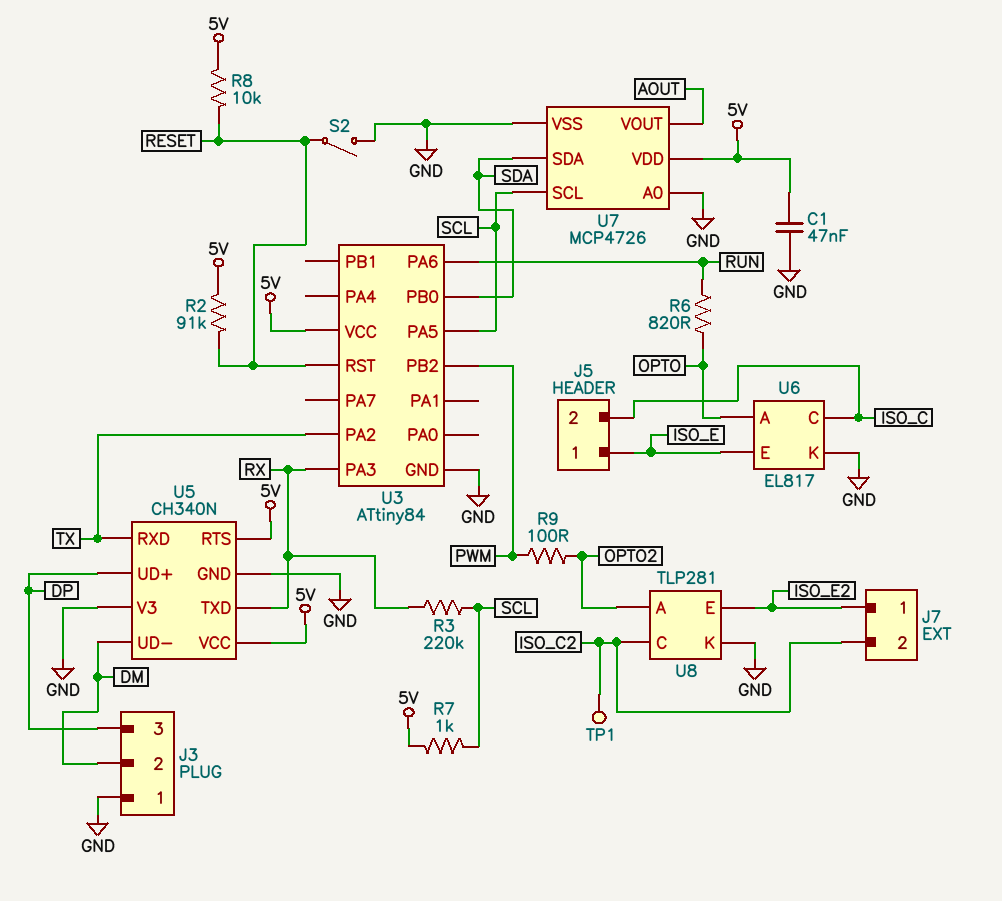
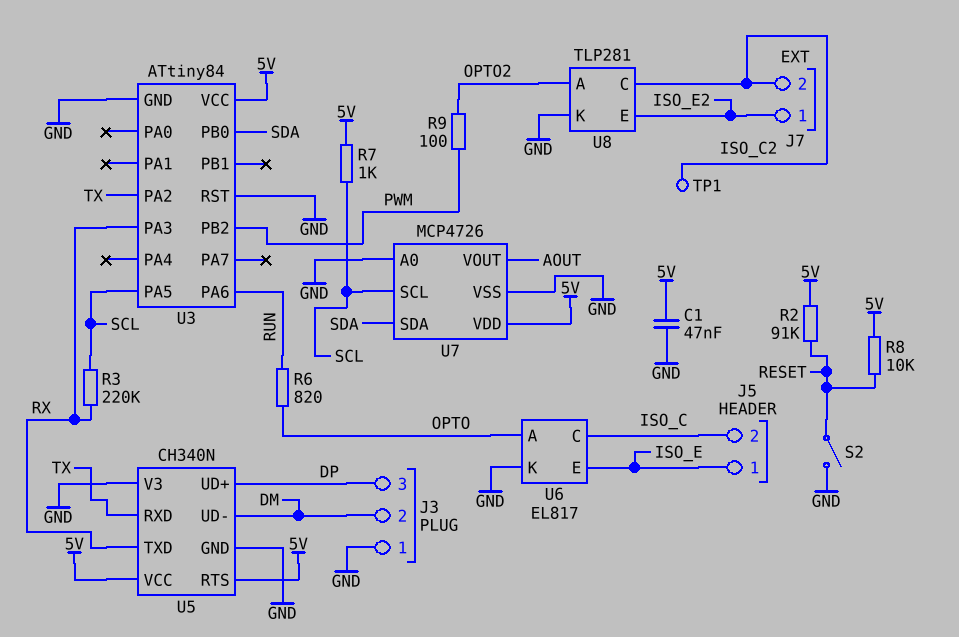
U3 pin RST: RESET -> GND

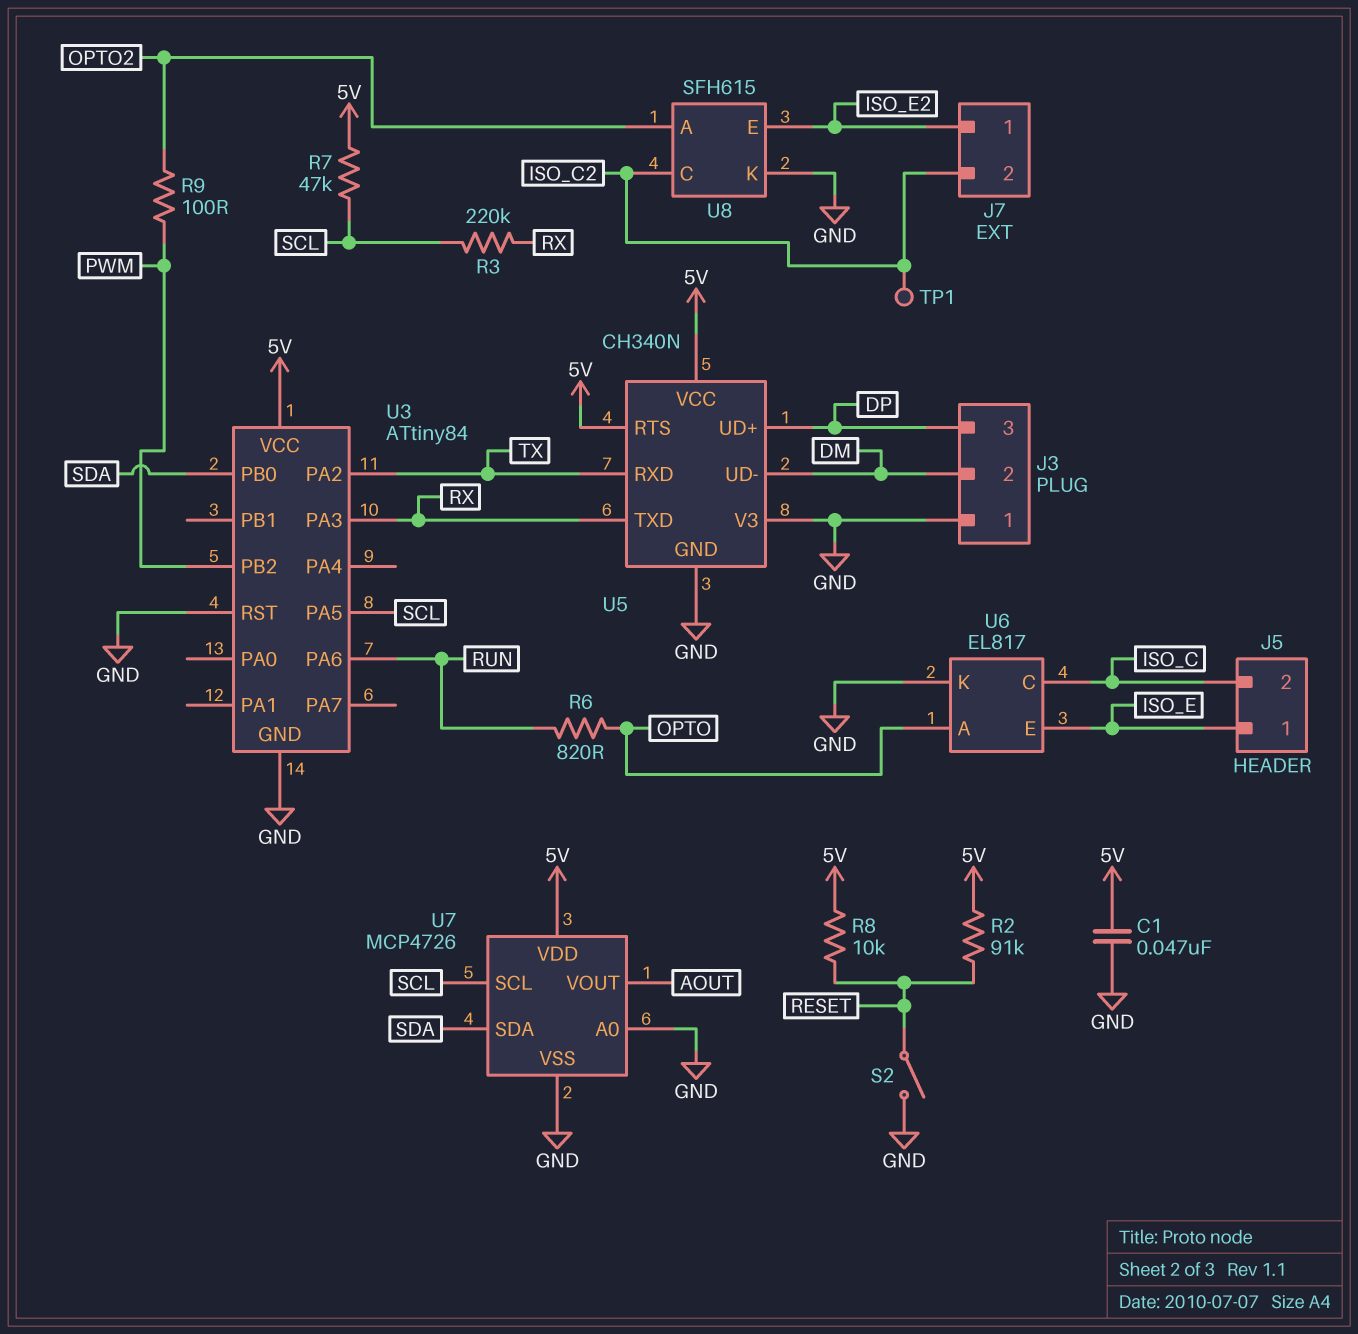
R7: 1k (5V, SCL) -> 47k (5V, SCL)
U8: TLP281 -> SFH615

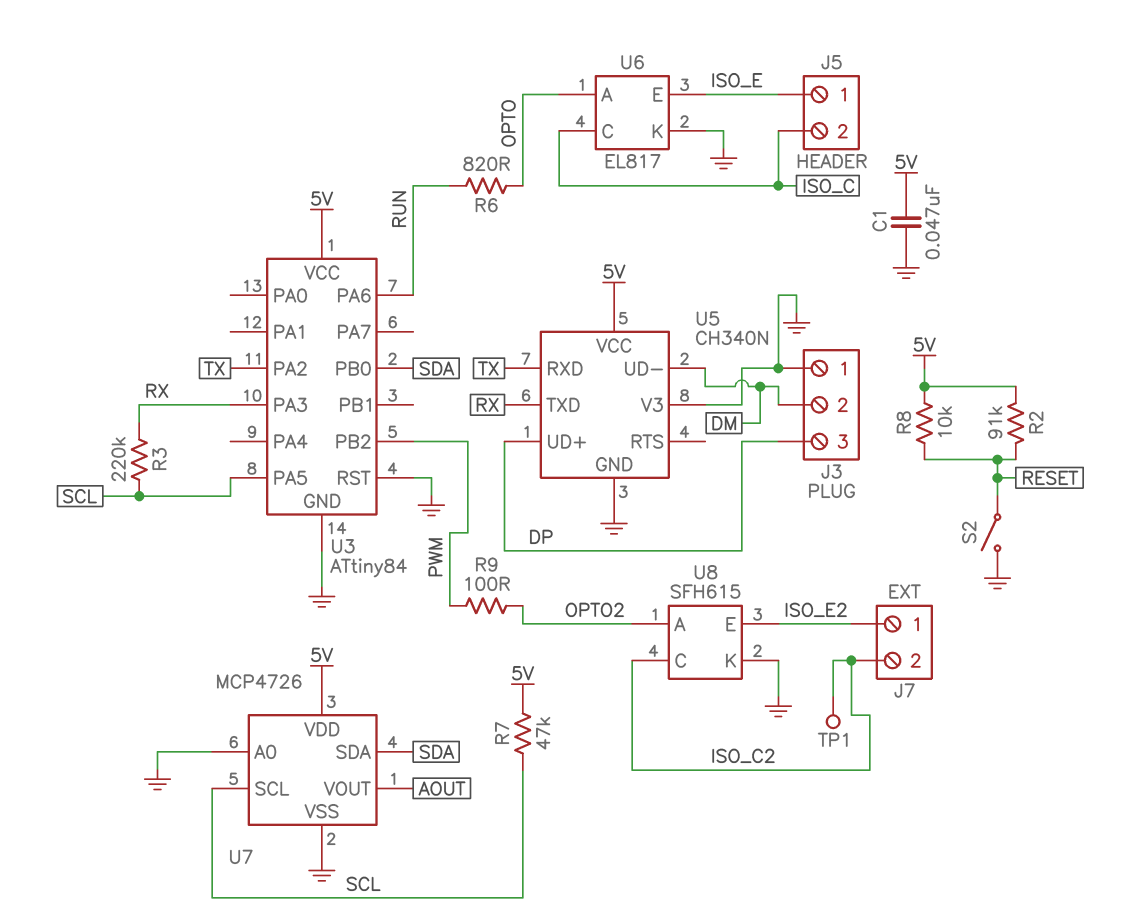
U5 pin RTS: 5V -> none

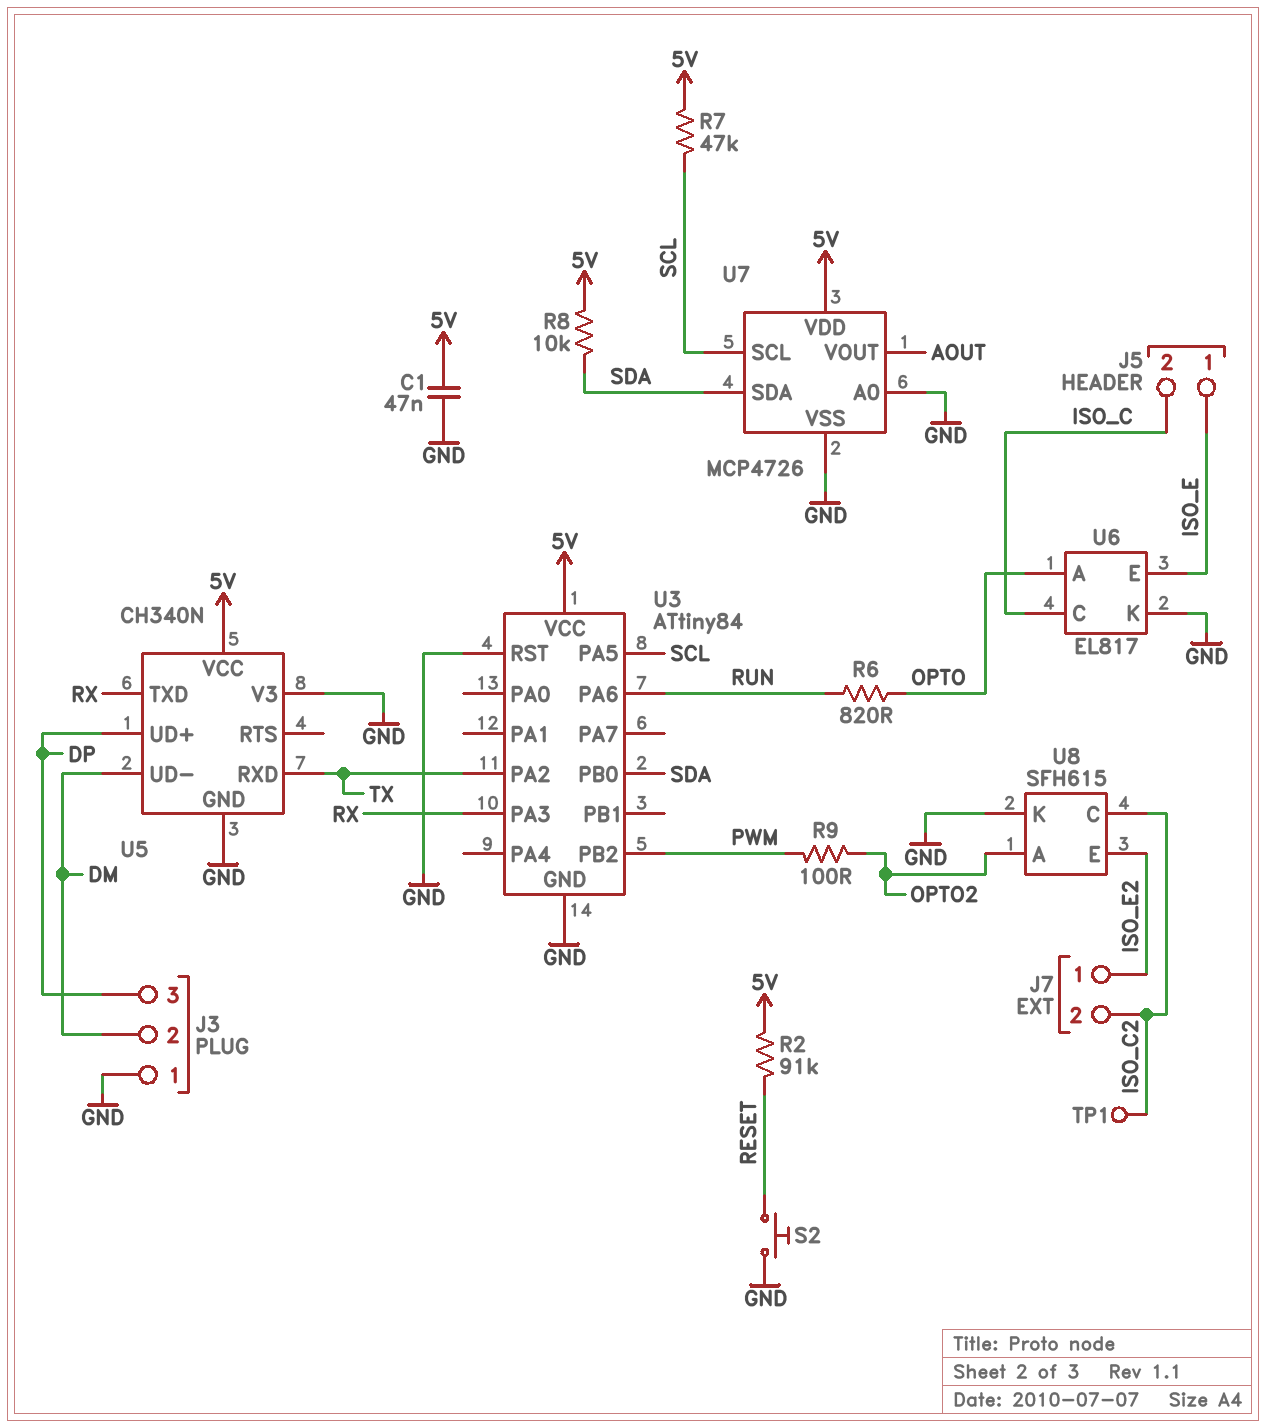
R3: 220k (RX, SCL) -> none
R8: 10k (5V, RESET) -> 10k (5V, SDA)
S2: switch (GND, RESET) -> button (GND, RESET)

